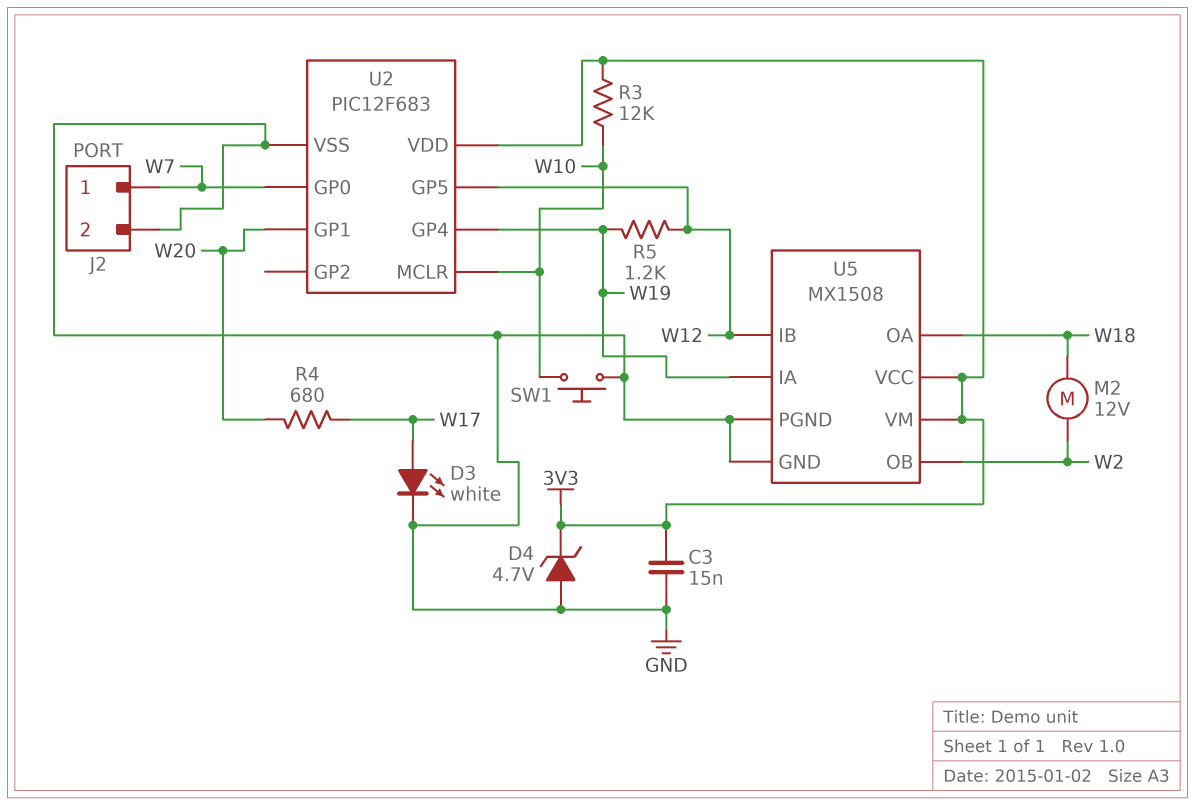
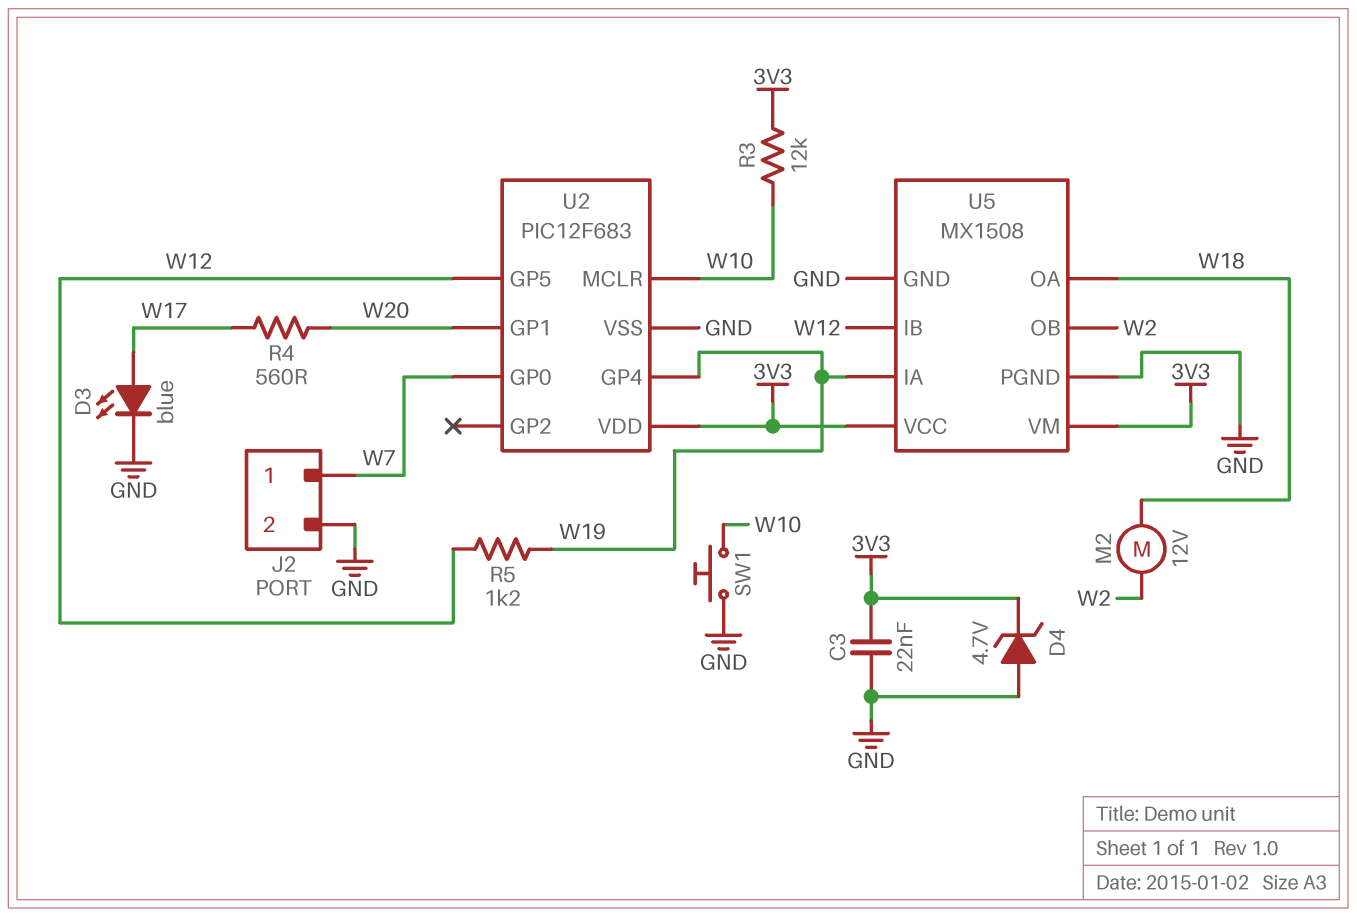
C3: 15nF (3V3, GND) -> 22nF (3V3, GND)
D3: LED white (A W17, K GND) -> LED blue (A W17, K GND)
R4: 680 (W17, W20) -> 560 (W17, W20)

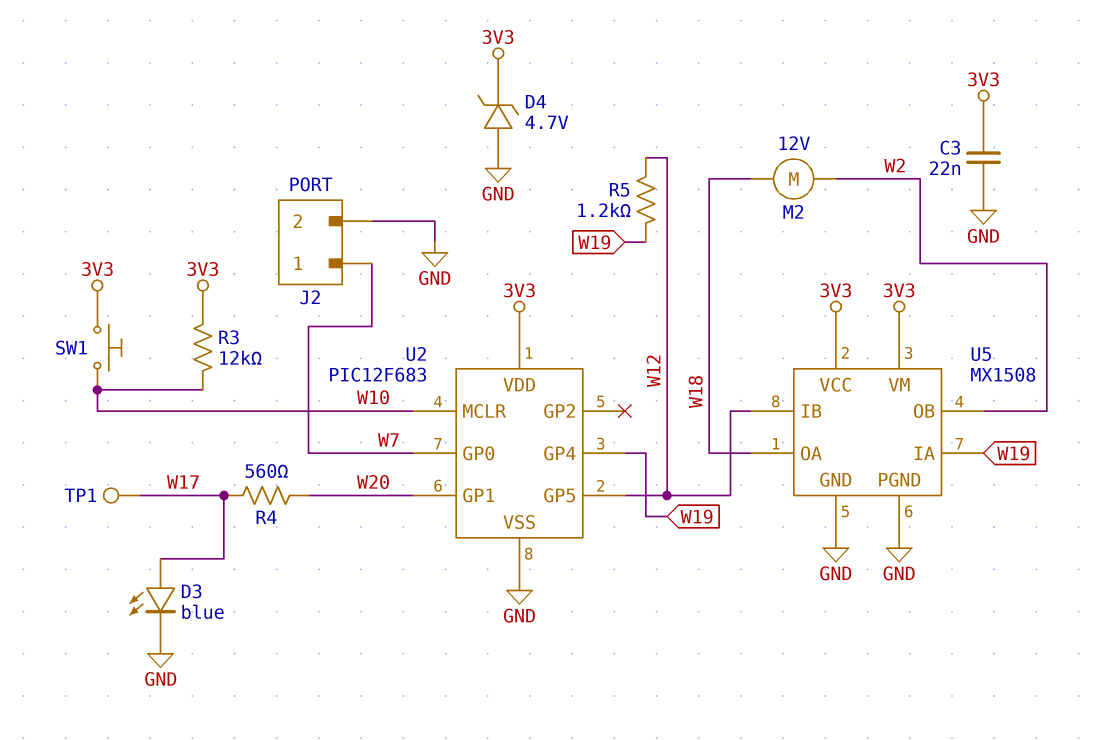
SW1: button (GND, W10) -> button (3V3, W10)
TP1: none -> test point (W17)

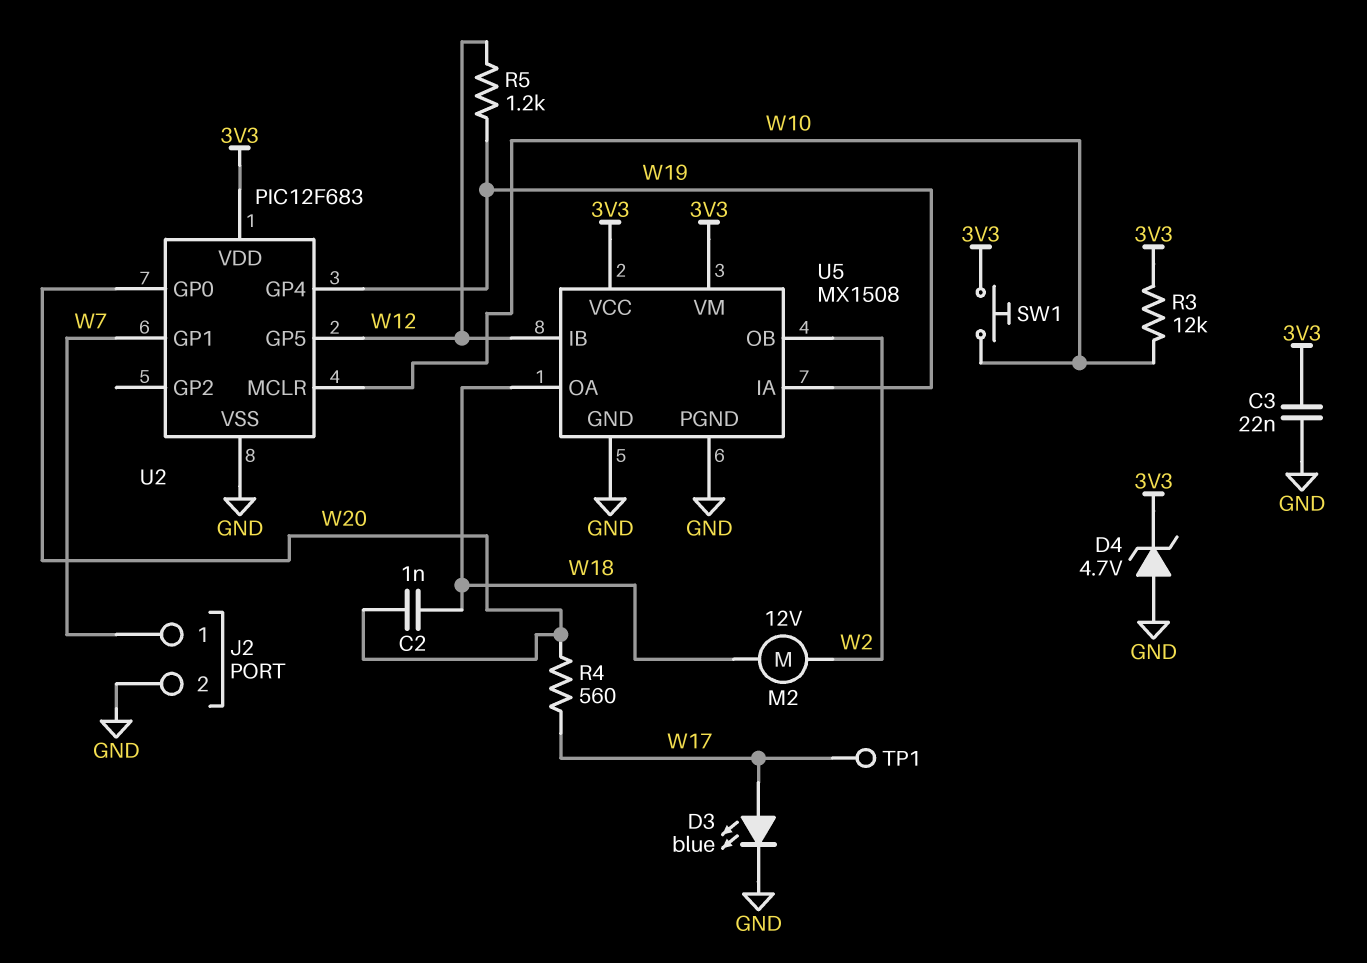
C2: none -> 1nF (W18, W20)
U2 pin GP0: W7 -> W20
U2 pin GP1: W20 -> W7

